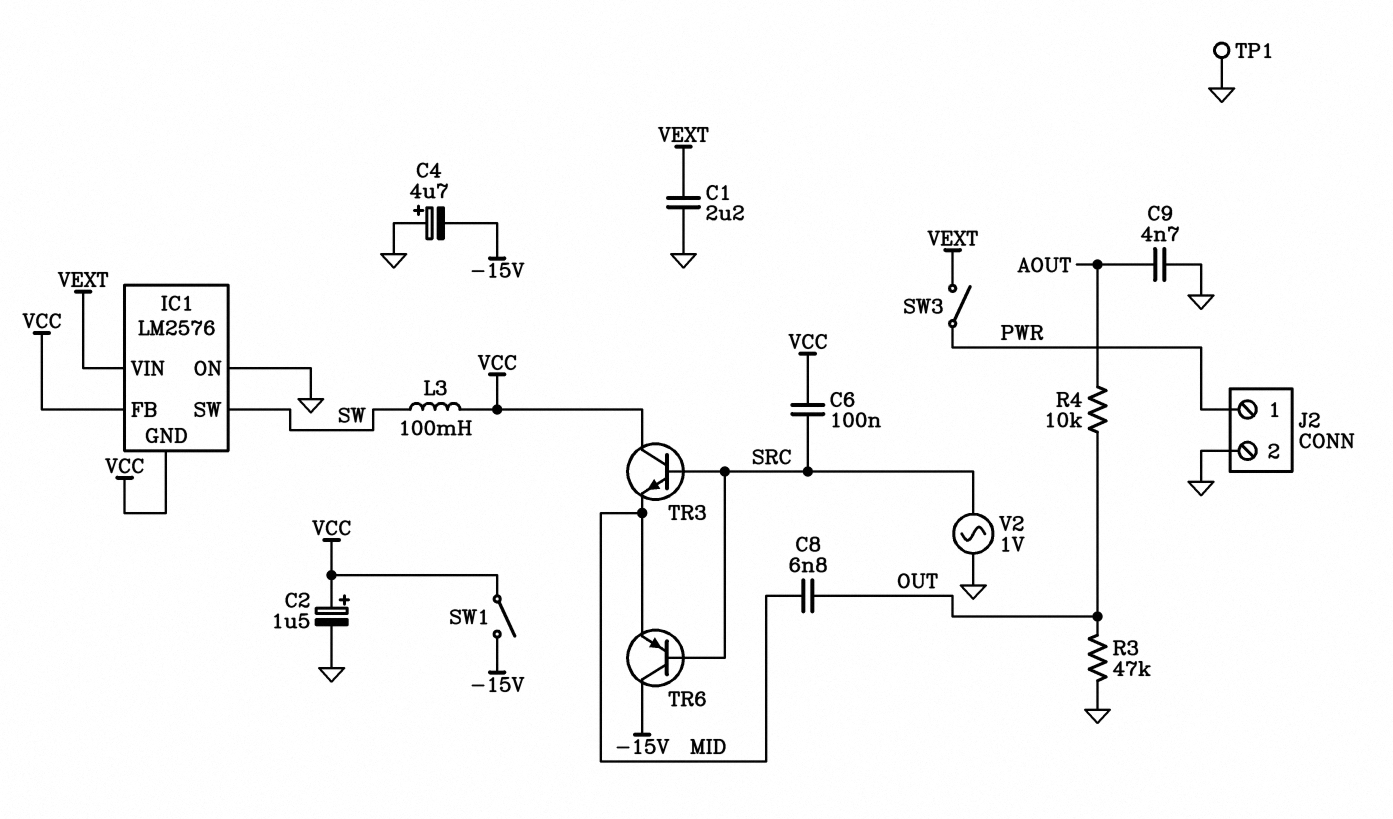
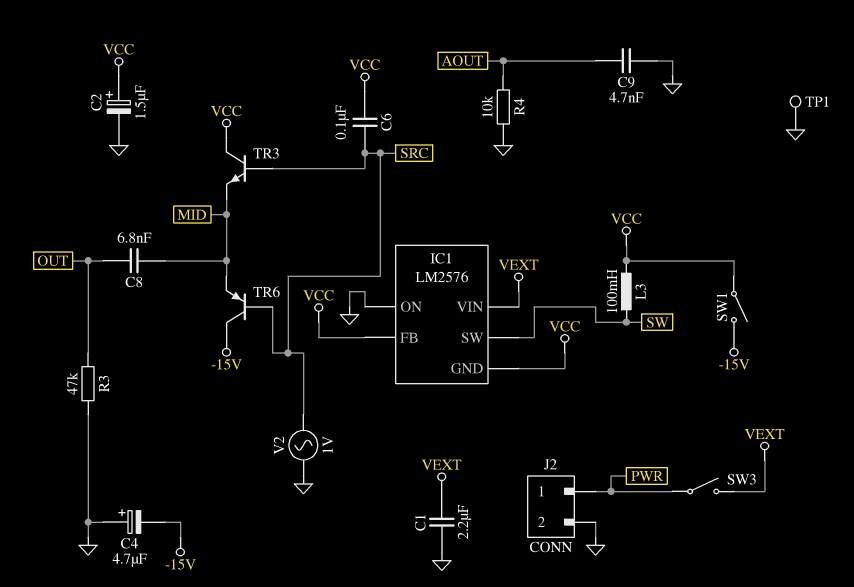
R4: 10k (AOUT, OUT) -> 10k (AOUT, GND)

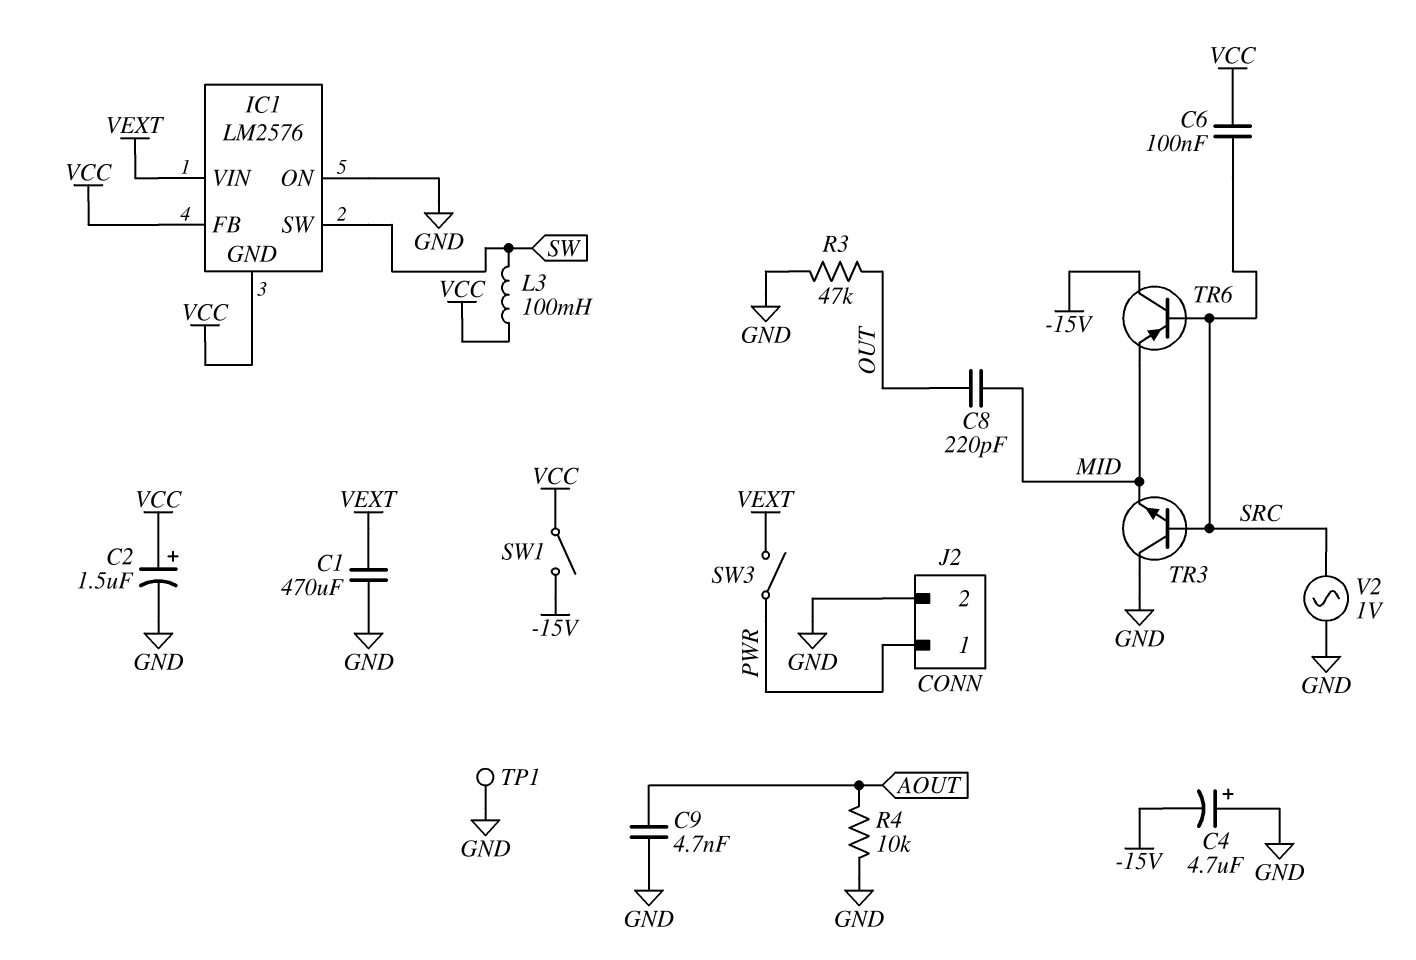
C1: 2.2uF (GND, VEXT) -> 470uF (GND, VEXT)
C8: 6.8nF (MID, OUT) -> 220pF (MID, OUT)
TR3: NPN (B SRC, C VCC, E MID) -> NPN (B SRC, C GND, E MID)

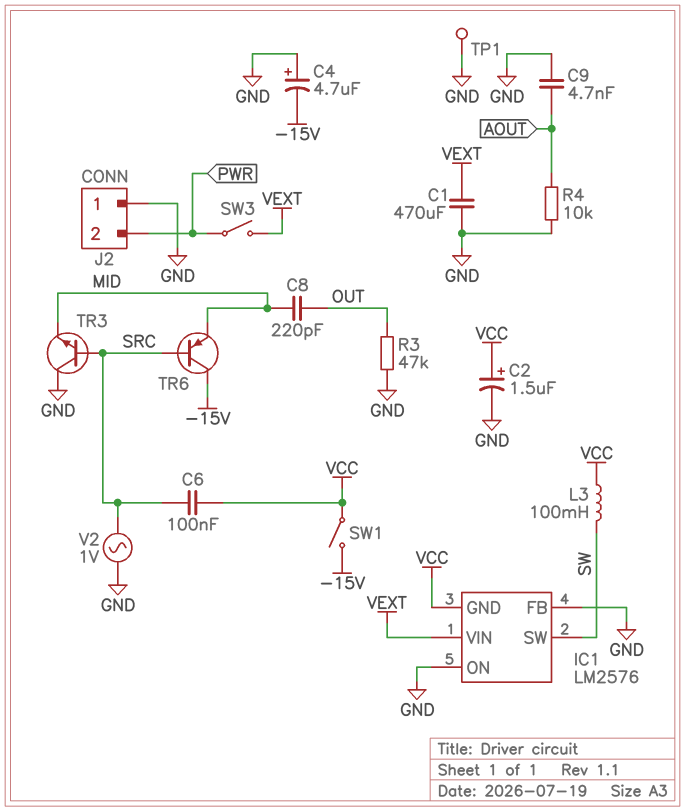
IC1 pin FB: VCC -> GND
J2 pin 1: PWR -> GND
J2 pin 2: GND -> PWR

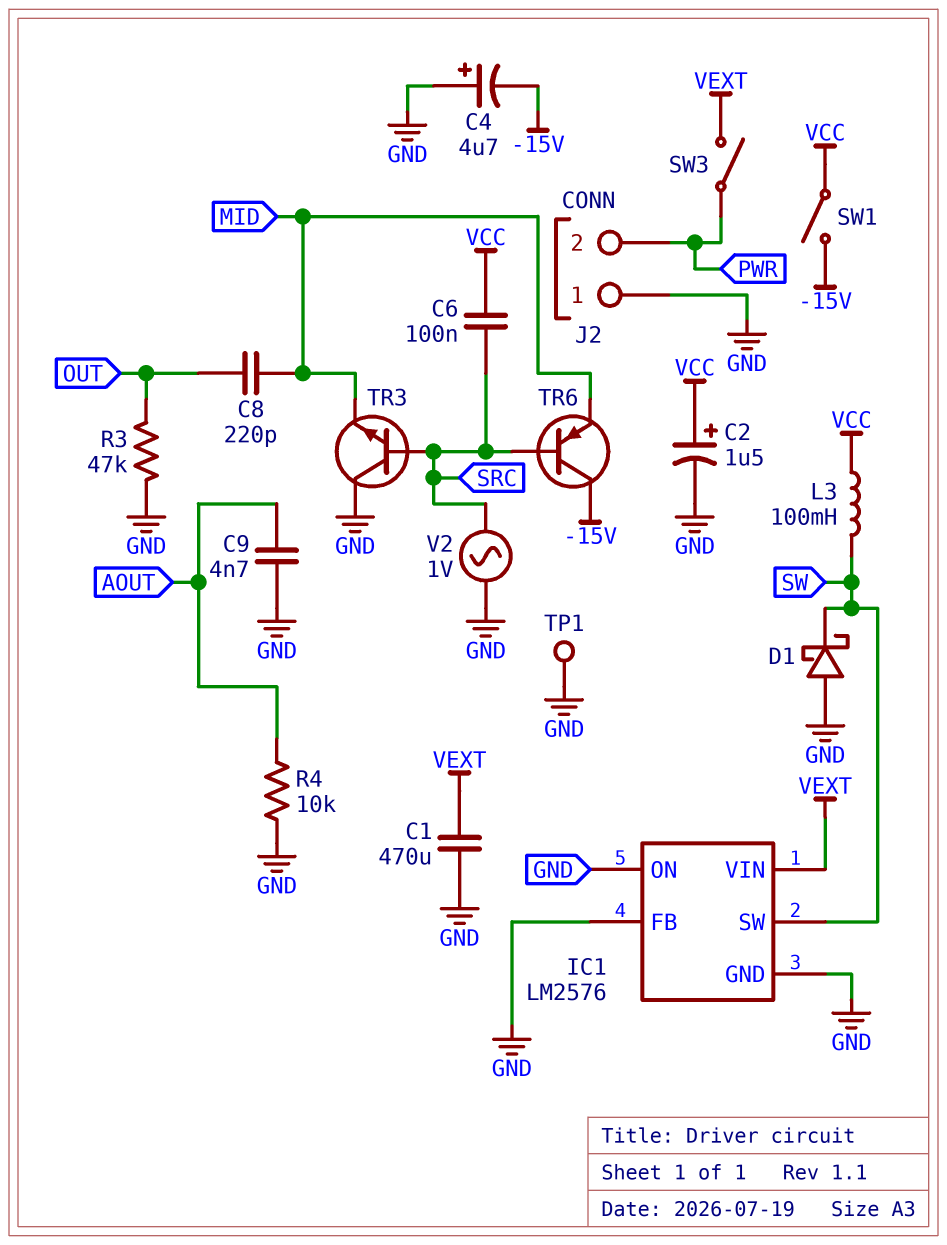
D1: none -> schottky (A GND, K SW)
IC1 pin GND: VCC -> GND

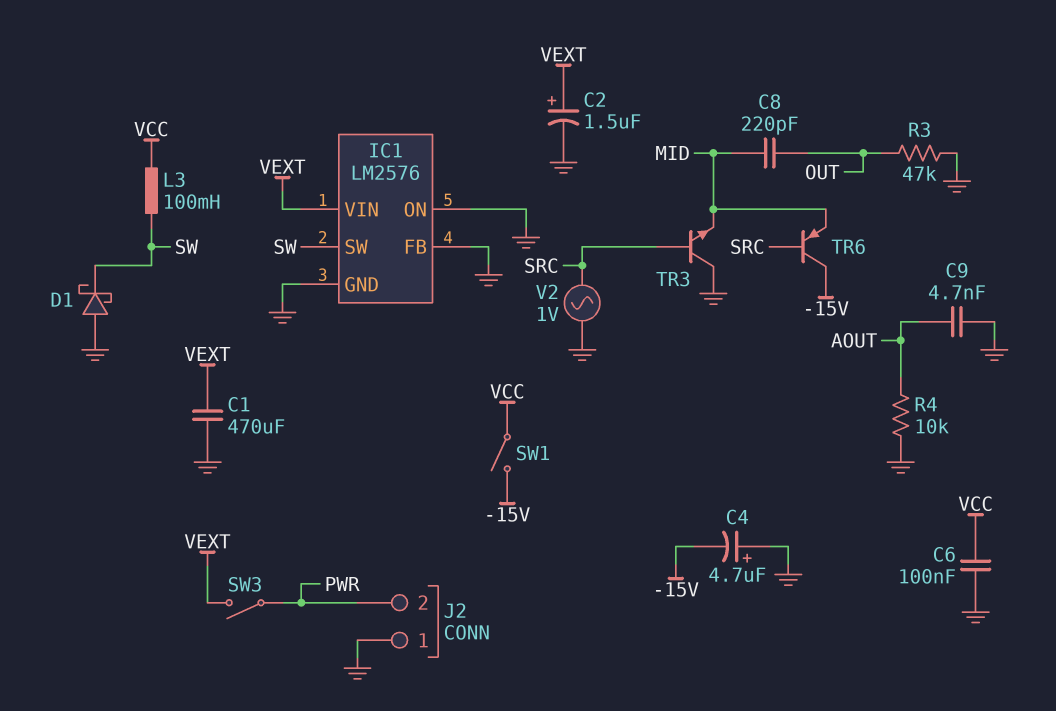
C2: 1.5uF (plus VCC, minus GND) -> 1.5uF (plus VEXT, minus GND)
C6: 100nF (SRC, VCC) -> 100nF (GND, VCC)
TP1: test point (GND) -> none

